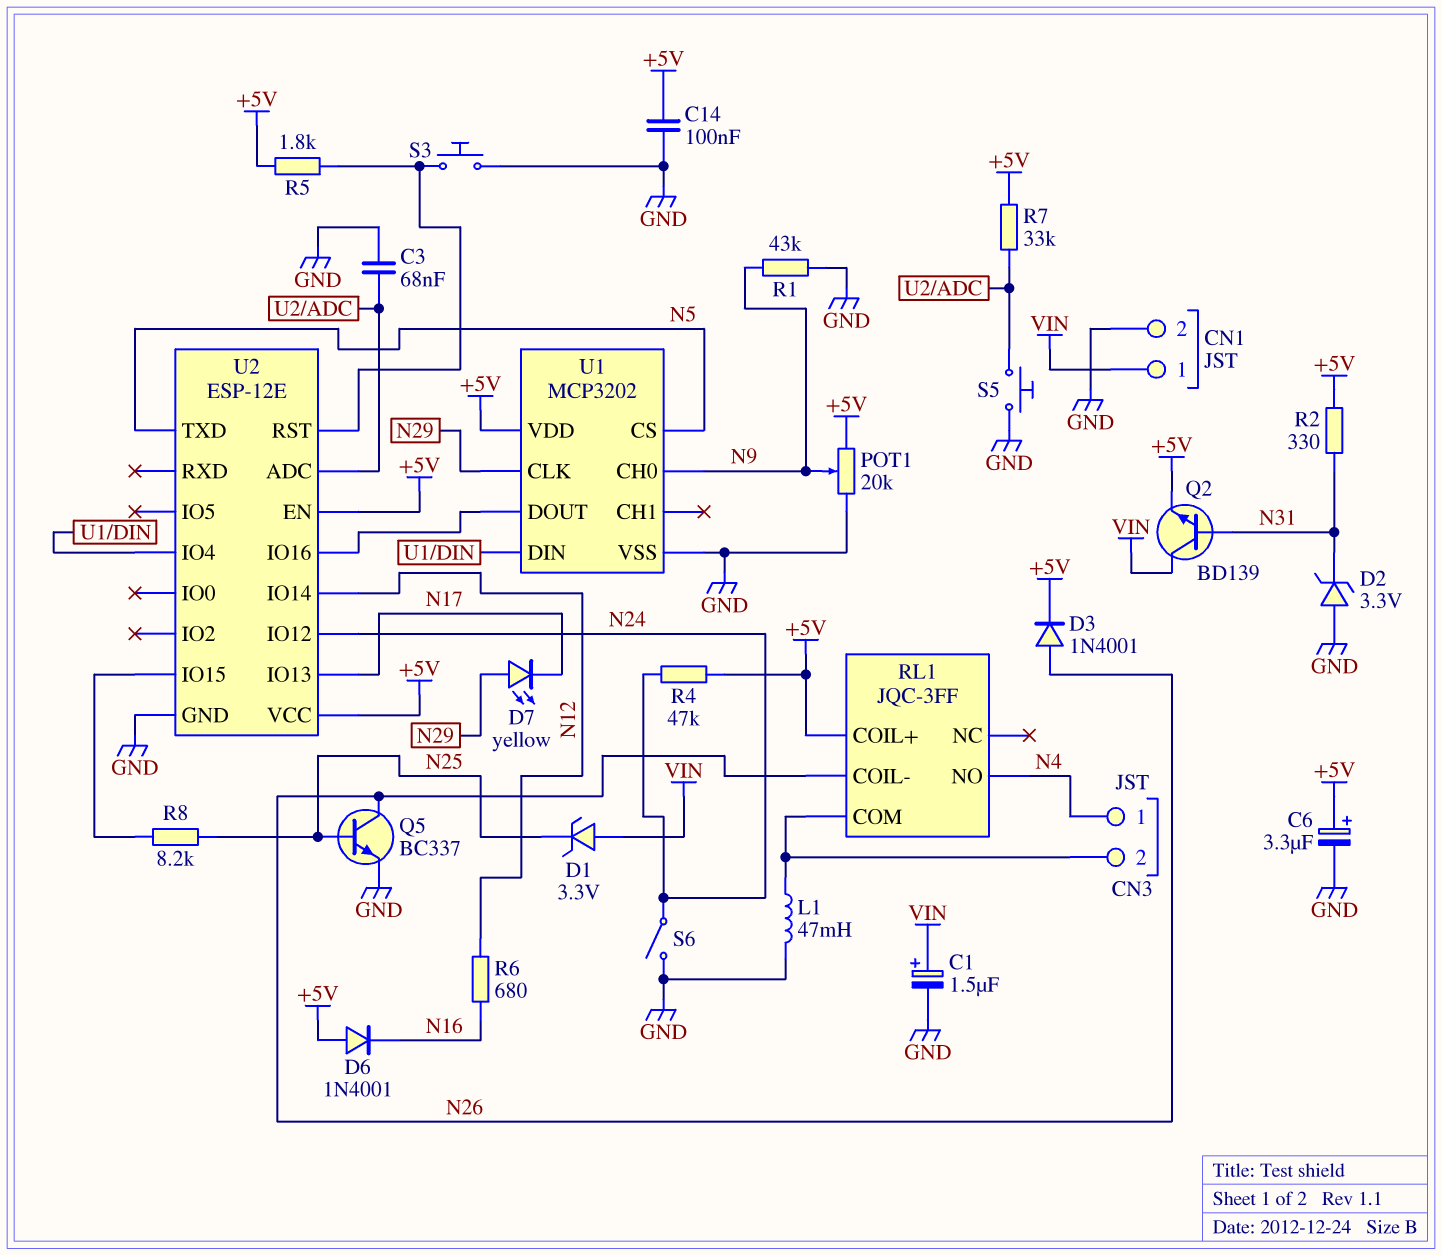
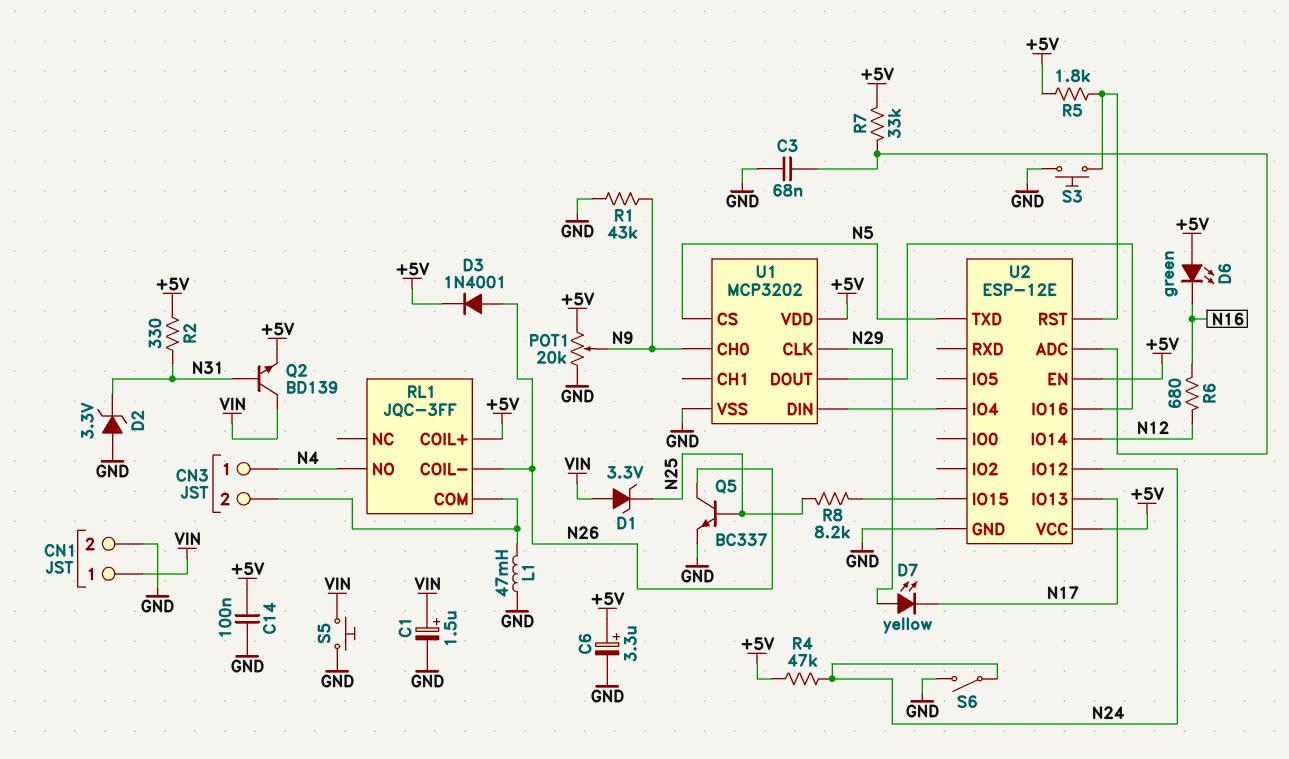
D6: diode 1N4001 (A +5V, K N16) -> LED green (A +5V, K N16)
S5: button (GND, U2/ADC) -> button (GND, VIN)

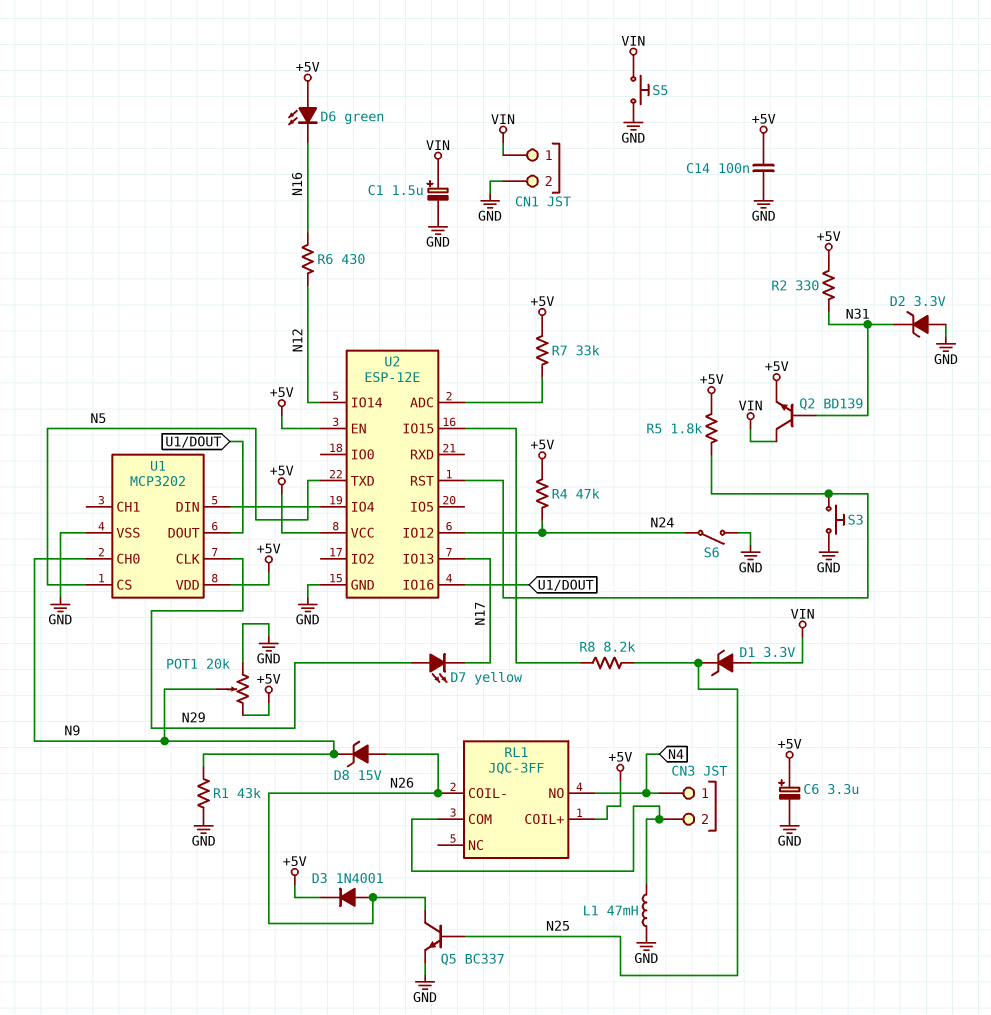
C3: 68nF (GND, U2/ADC) -> none
D8: none -> zener 15V (A N26, K N9)
R6: 680 (N12, N16) -> 430 (N12, N16)

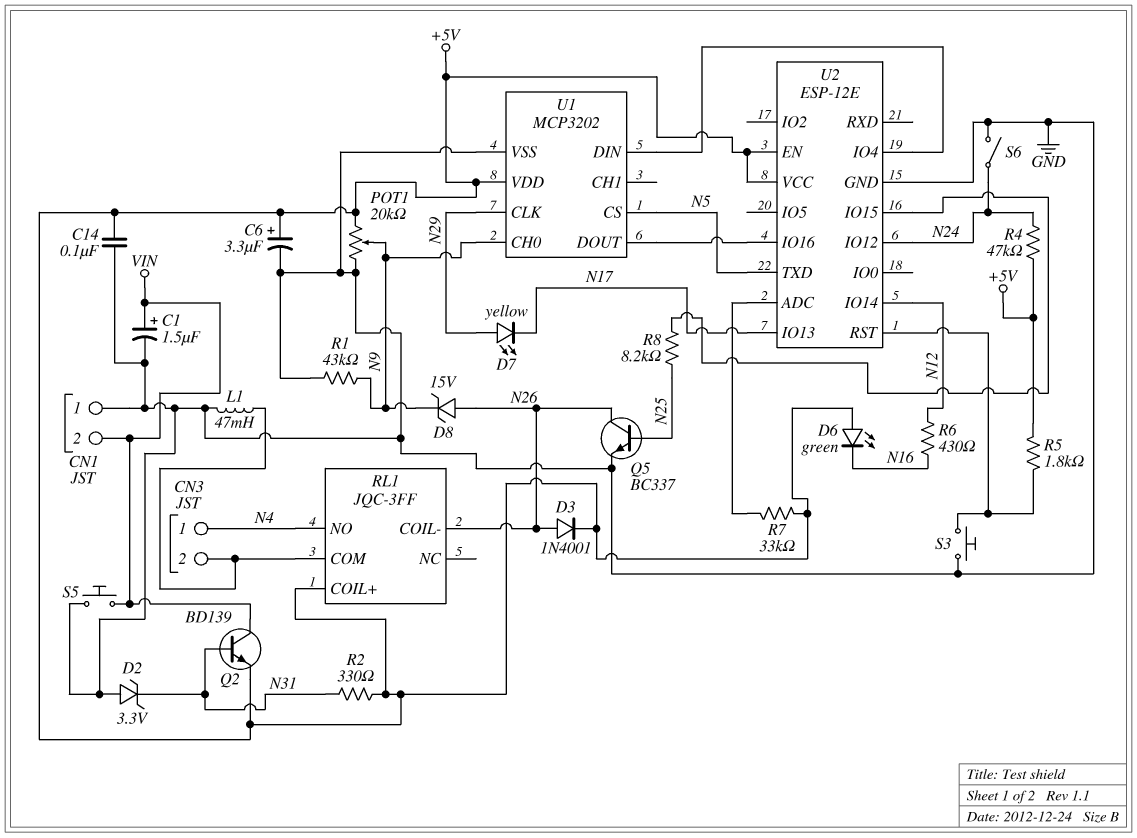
CN1 pin 1: VIN -> GND
CN1 pin 2: GND -> VIN
D1: zener 3.3V (A VIN, K N25) -> none

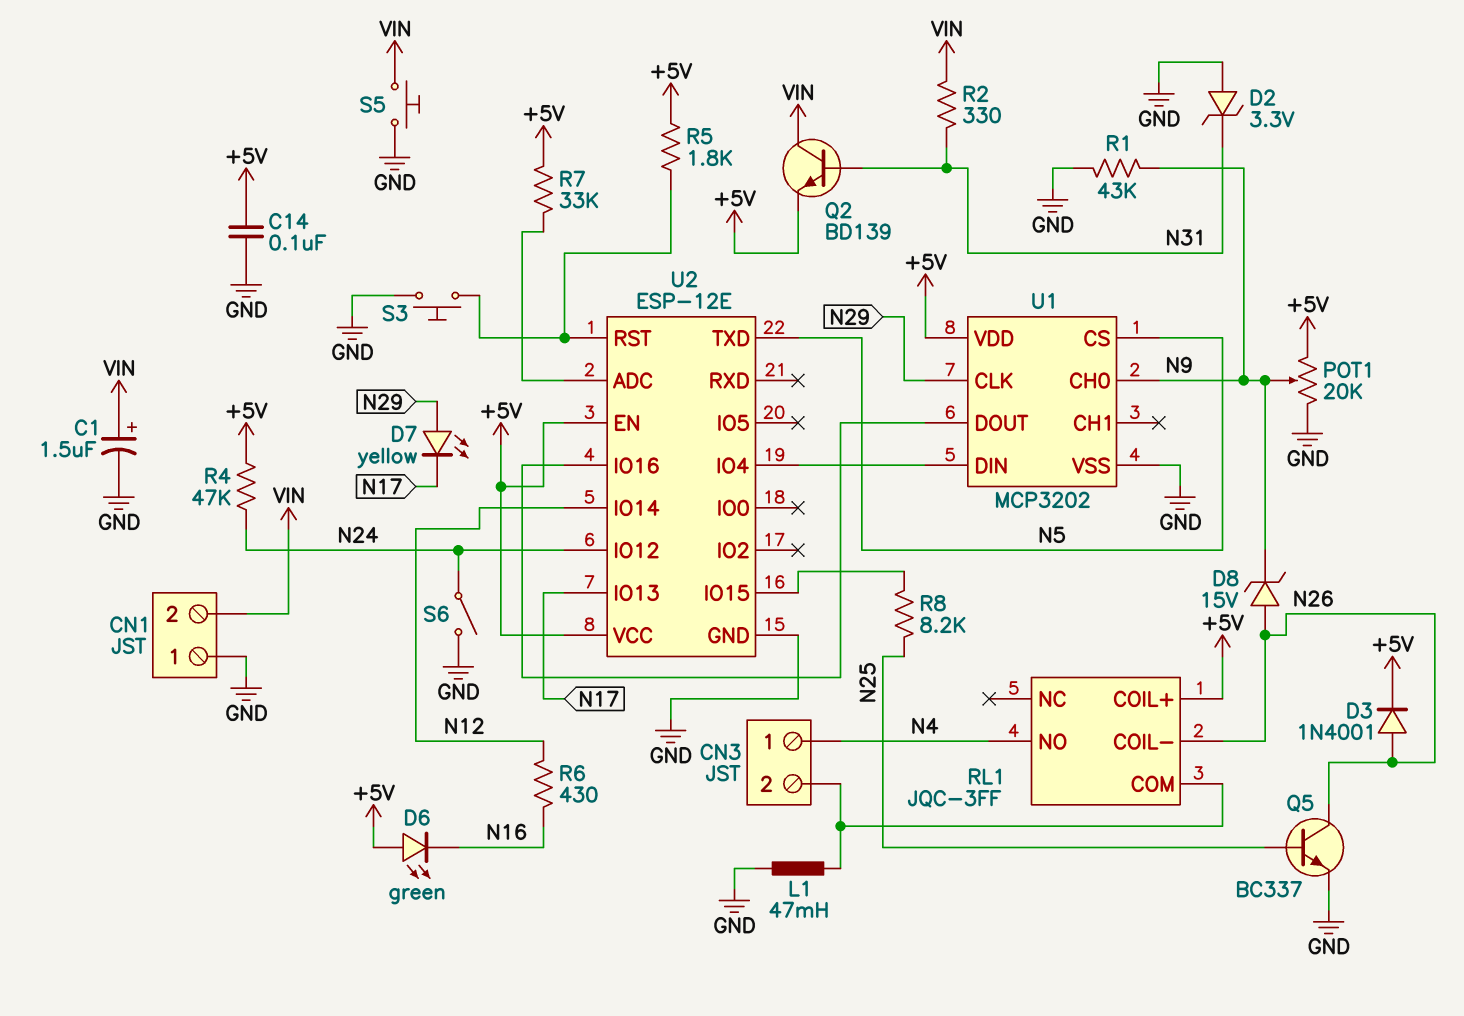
C6: 3.3uF (plus +5V, minus GND) -> none
R2: 330 (+5V, N31) -> 330 (N31, VIN)

